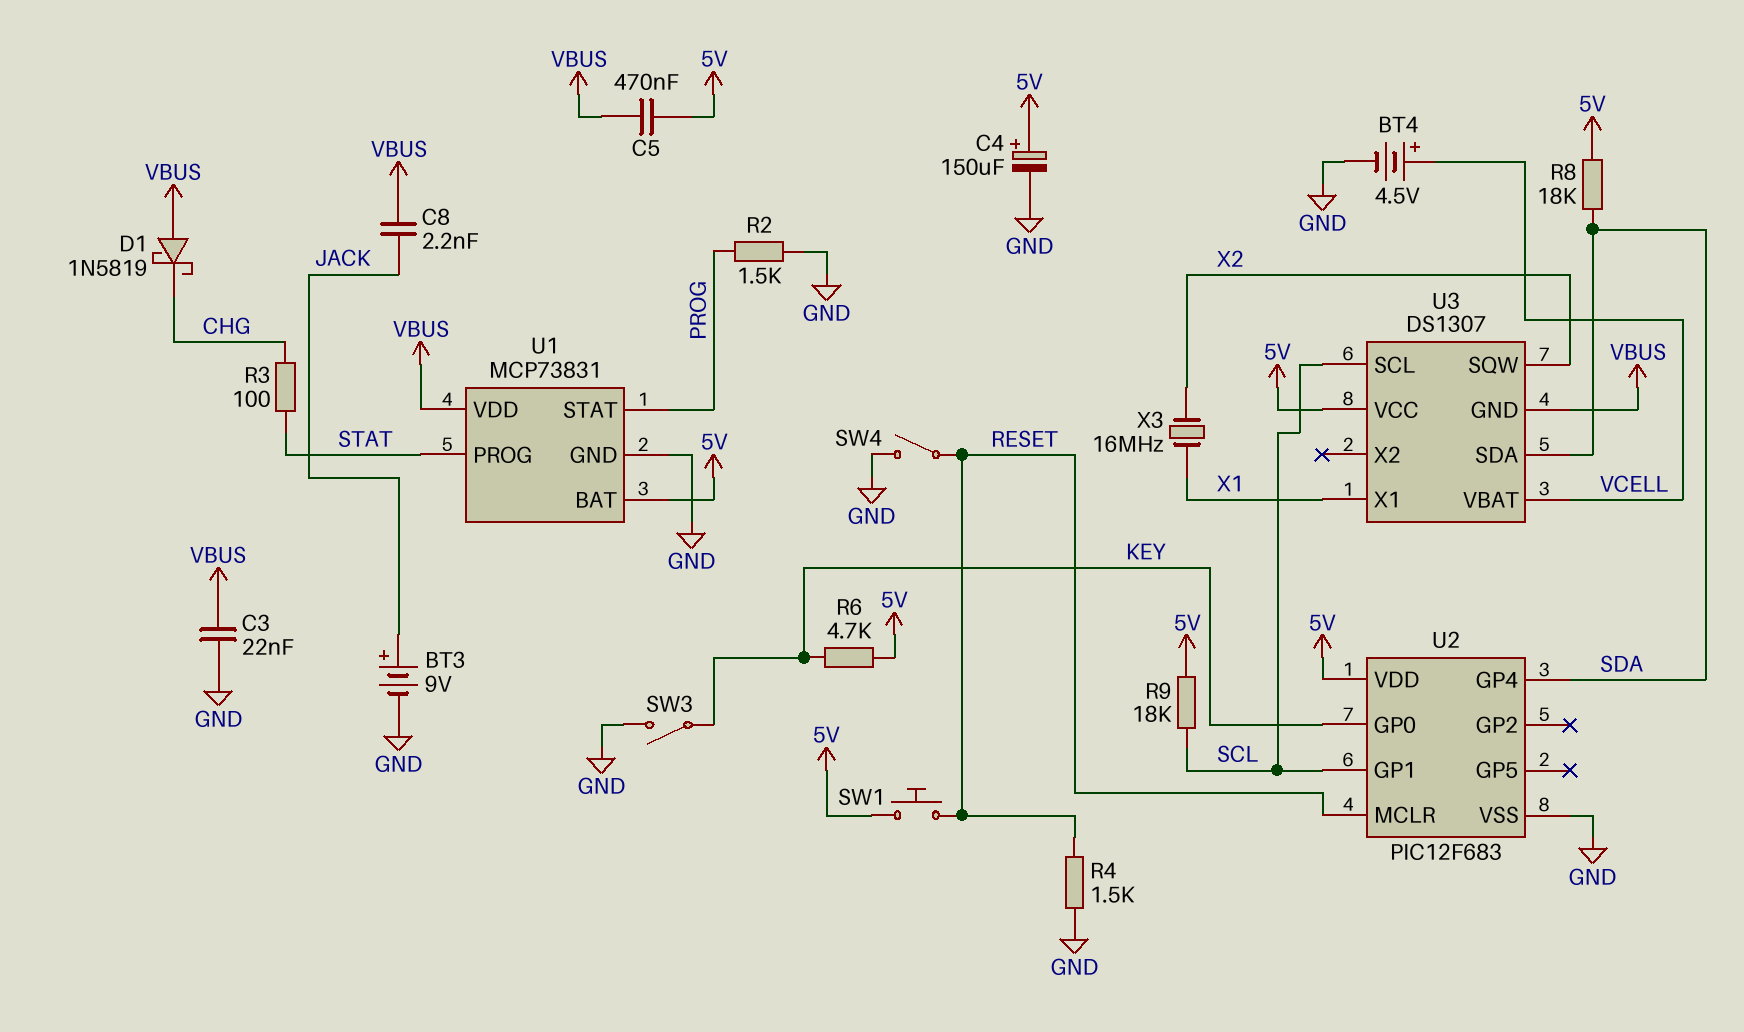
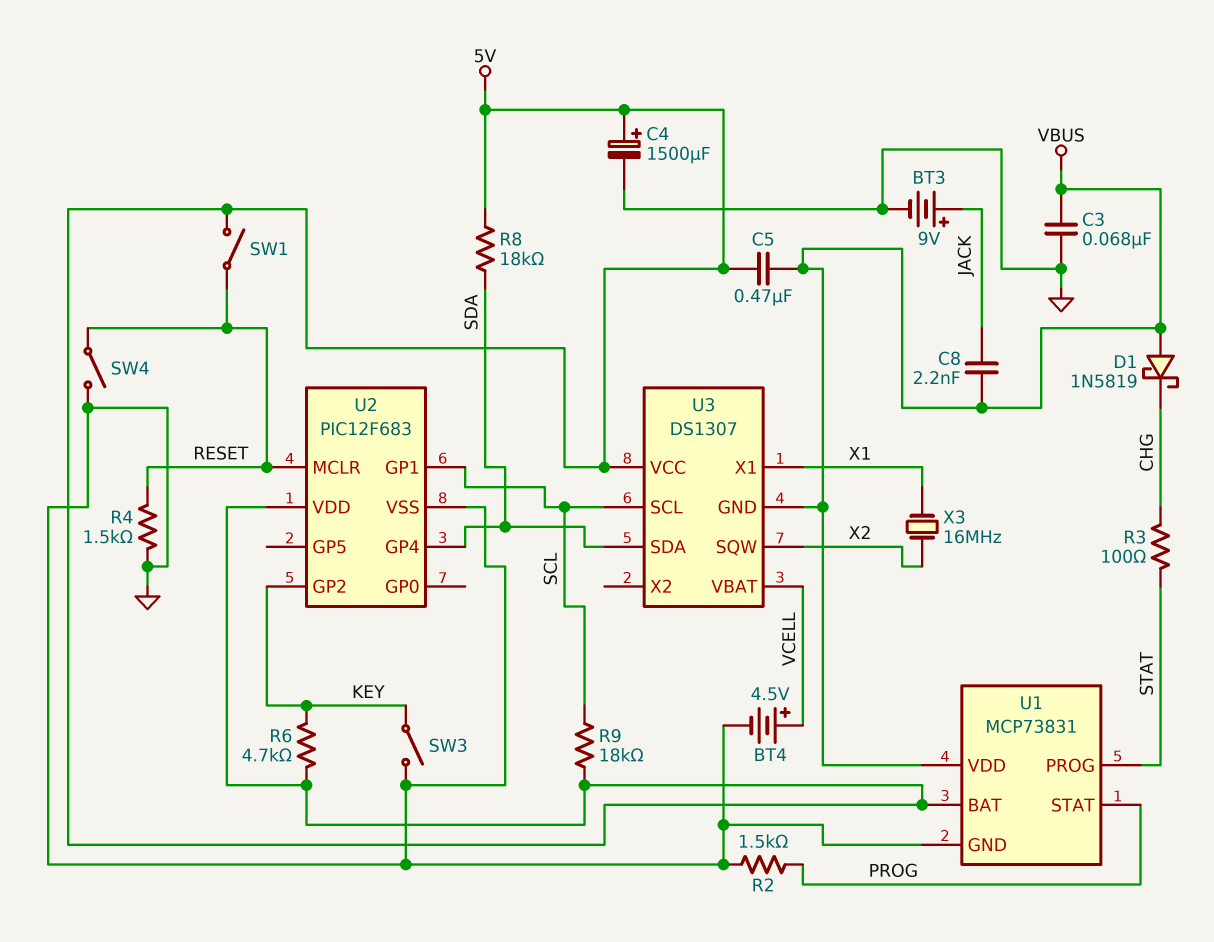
C3: 22nF (GND, VBUS) -> 68nF (GND, VBUS)
C4: 150uF (plus 5V, minus GND) -> 1500uF (plus 5V, minus GND)
SW1: button (5V, RESET) -> switch (5V, RESET)
U2 pin GP0: KEY -> none
U2 pin GP2: none -> KEY

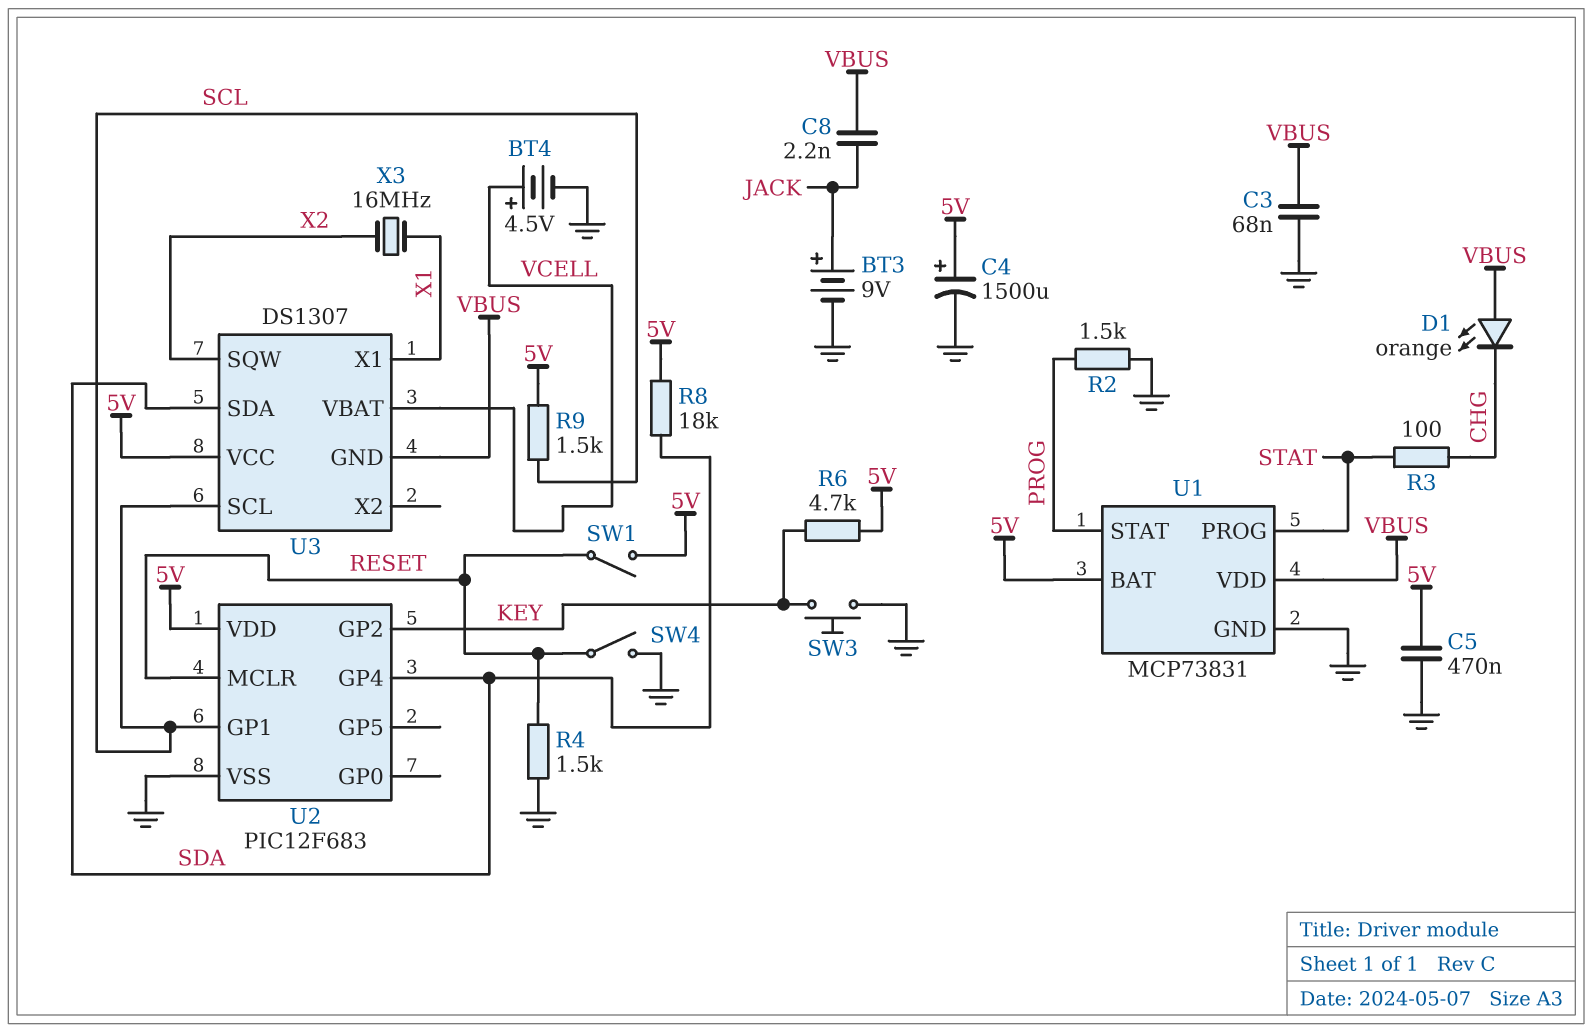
C5: 470nF (5V, VBUS) -> 470nF (5V, GND)
D1: schottky 1N5819 (A VBUS, K CHG) -> LED orange (A VBUS, K CHG)
R9: 18k (5V, SCL) -> 1.5k (5V, SCL)
SW3: switch (GND, KEY) -> button (GND, KEY)

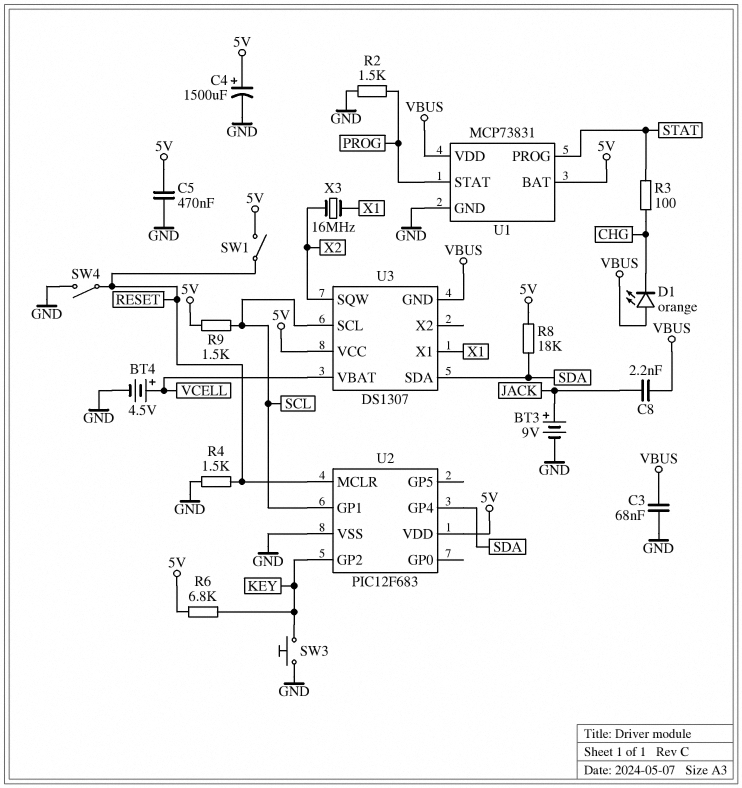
R6: 4.7k (5V, KEY) -> 6.8k (5V, KEY)

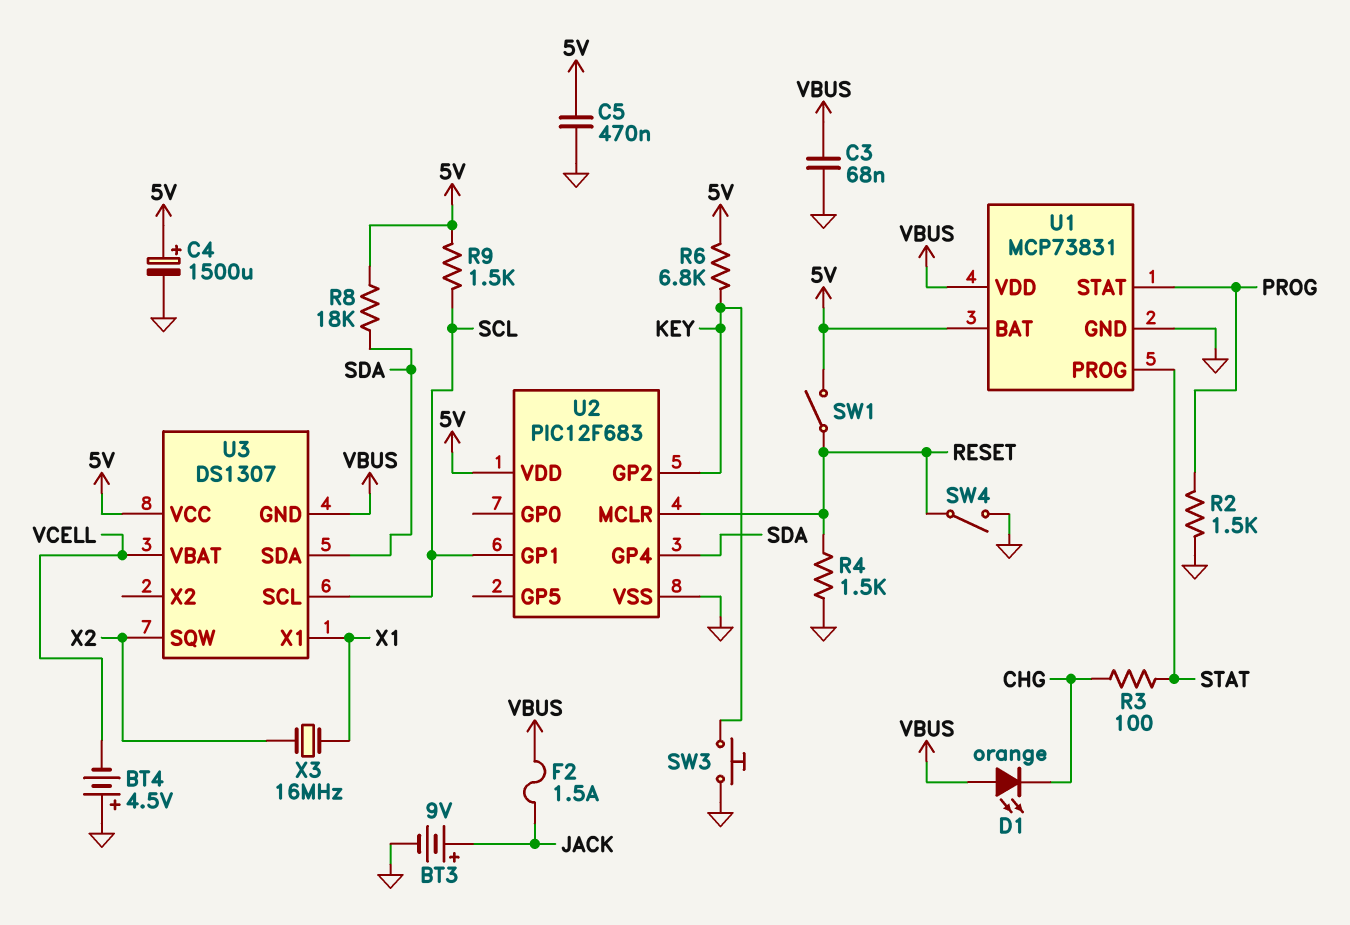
BT4: 4.5V (plus VCELL, minus GND) -> 4.5V (plus GND, minus VCELL)
C8: 2.2nF (JACK, VBUS) -> none
F2: none -> 1.5A (JACK, VBUS)

